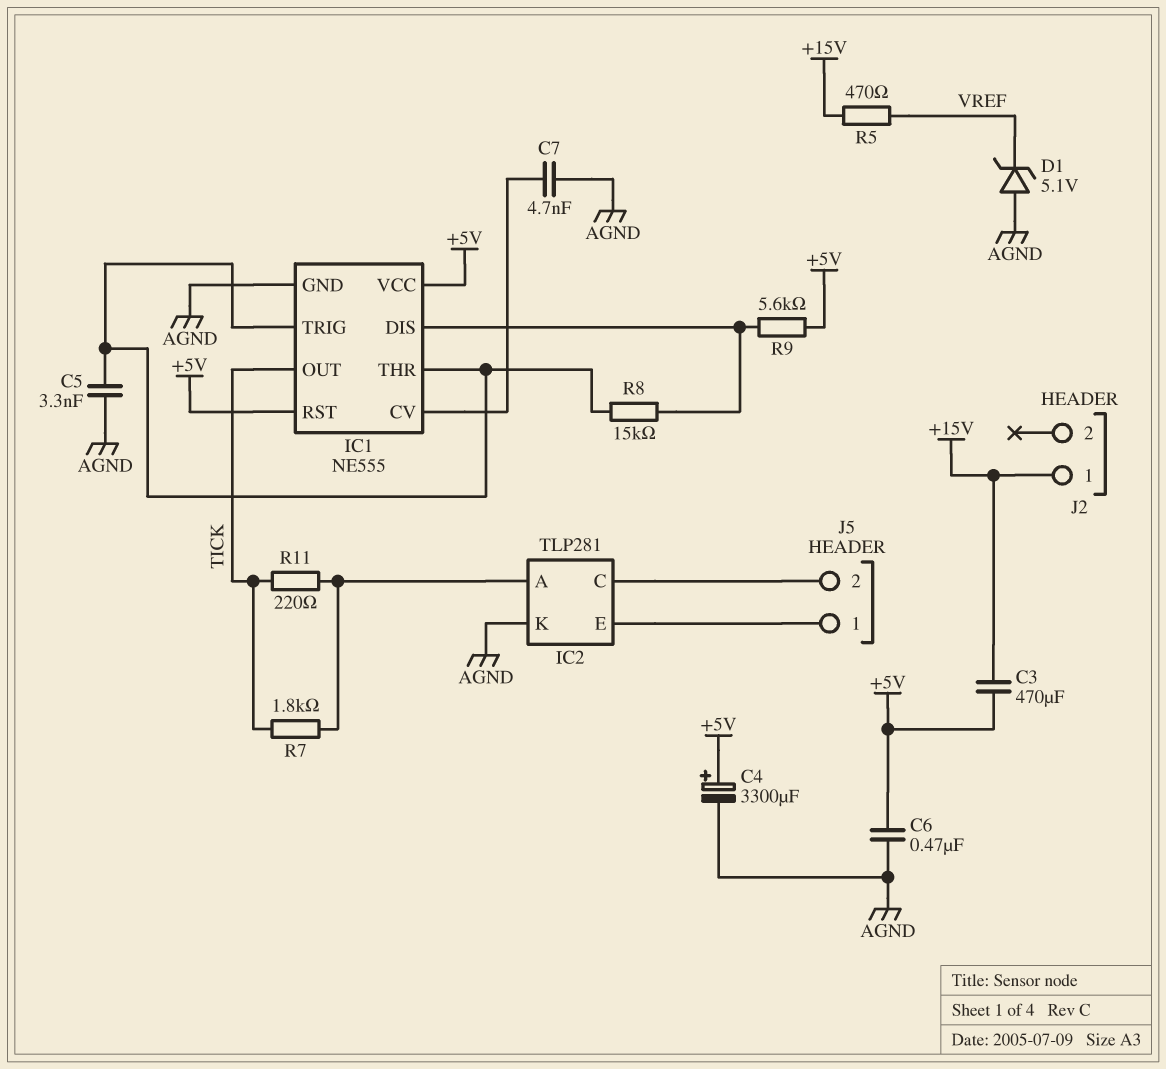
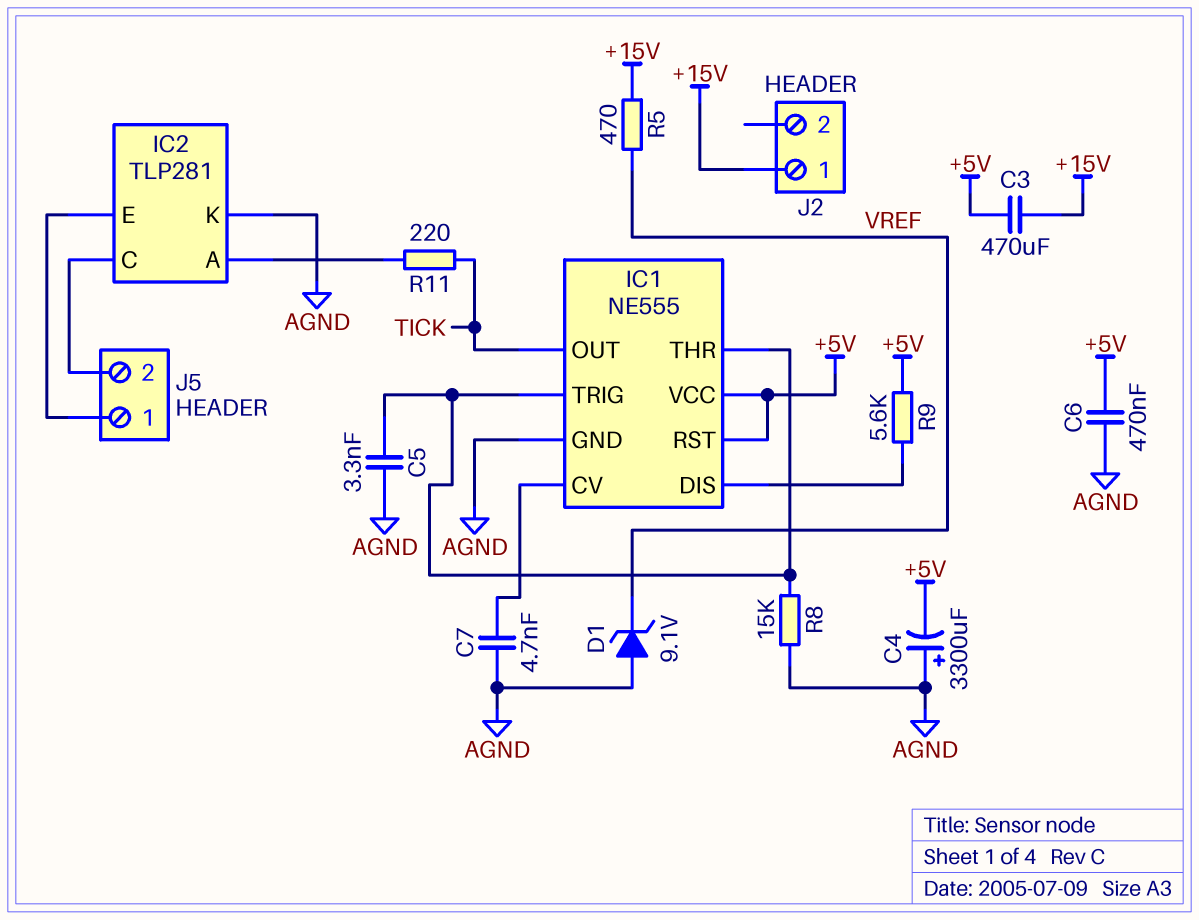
C4: 3300uF (plus +5V, minus AGND) -> 3300uF (plus AGND, minus +5V)
D1: zener 5.1V (A AGND, K VREF) -> zener 9.1V (A AGND, K VREF)
R7: 1.8k (IC2/A, TICK) -> none
R8: 15k (IC1/DIS, IC1/THR) -> 15k (AGND, IC1/THR)

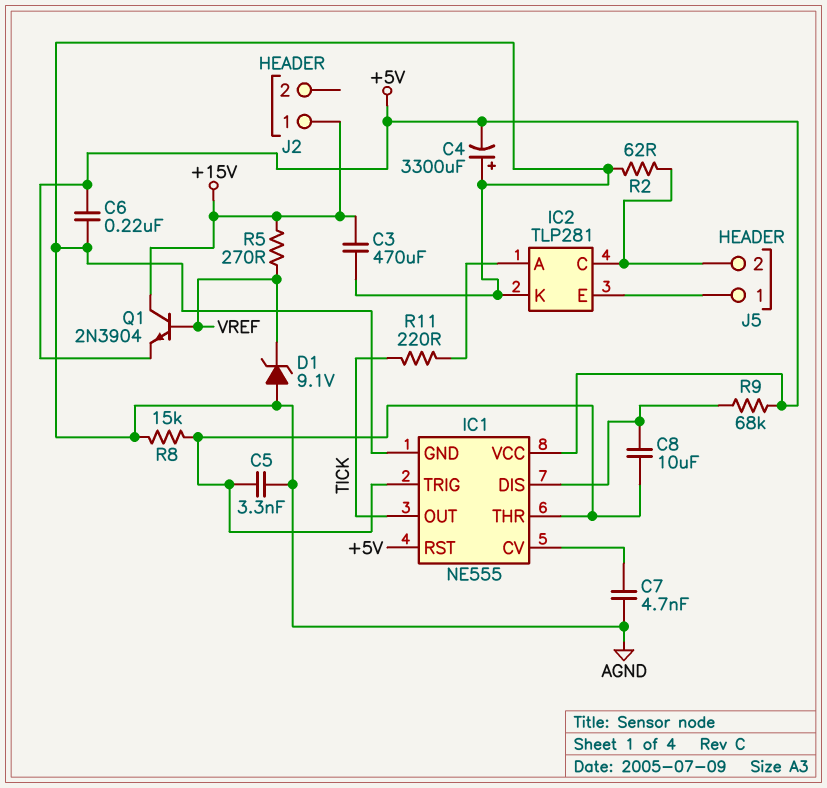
C3: 470uF (+5V, +15V) -> 470uF (+15V, AGND)
C6: 470nF (+5V, AGND) -> 220nF (+5V, AGND)
C8: none -> 10uF (IC1/DIS, IC1/THR)
Q1: none -> NPN 2N3904 (B VREF, C +15V, E +5V)
R2: none -> 62 (AGND, IC2/C)
R5: 470 (+15V, VREF) -> 270 (+15V, VREF)
R9: 5.6k (+5V, IC1/DIS) -> 68k (+5V, IC1/DIS)

